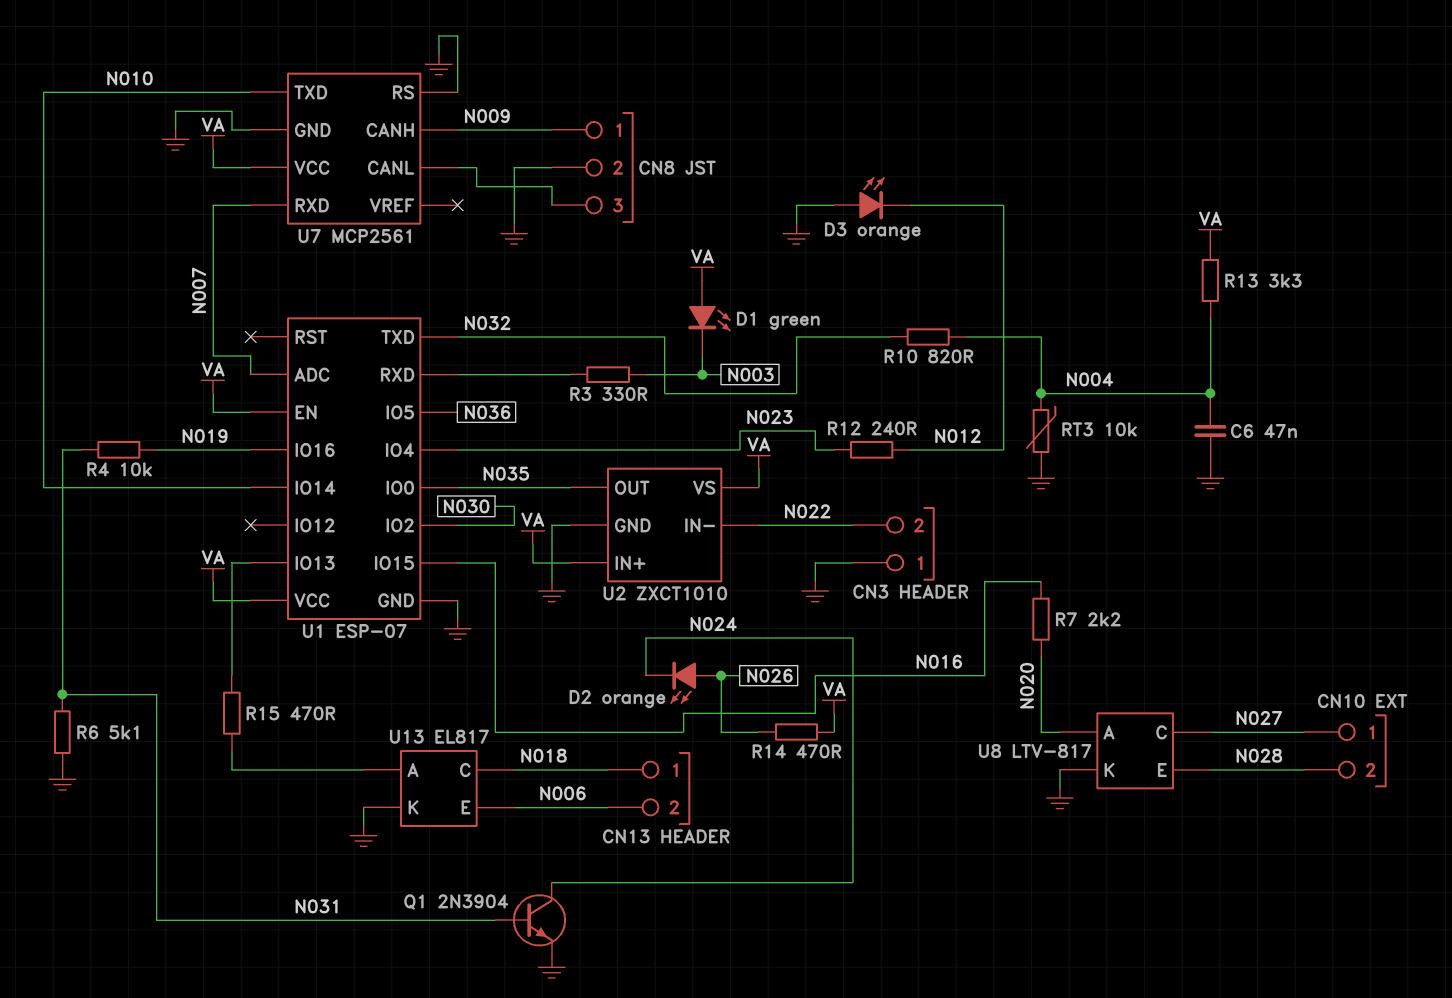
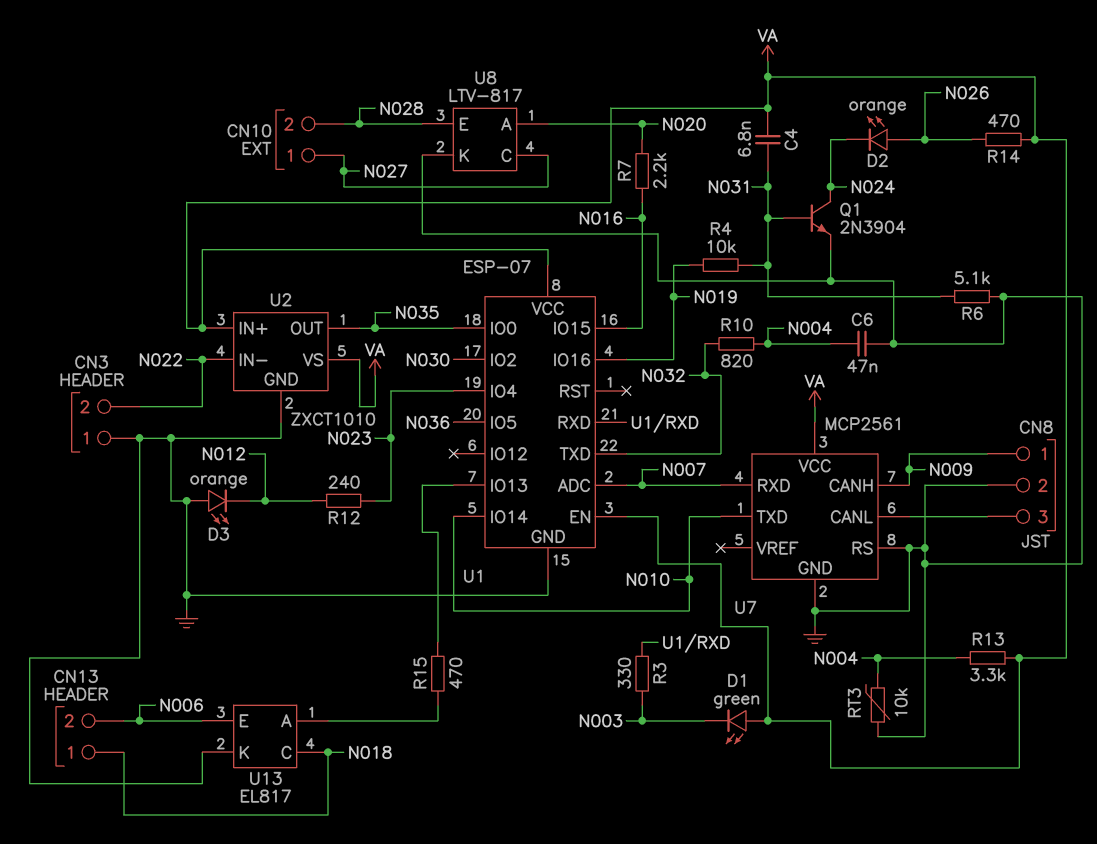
C4: none -> 6.8nF (N031, VA)

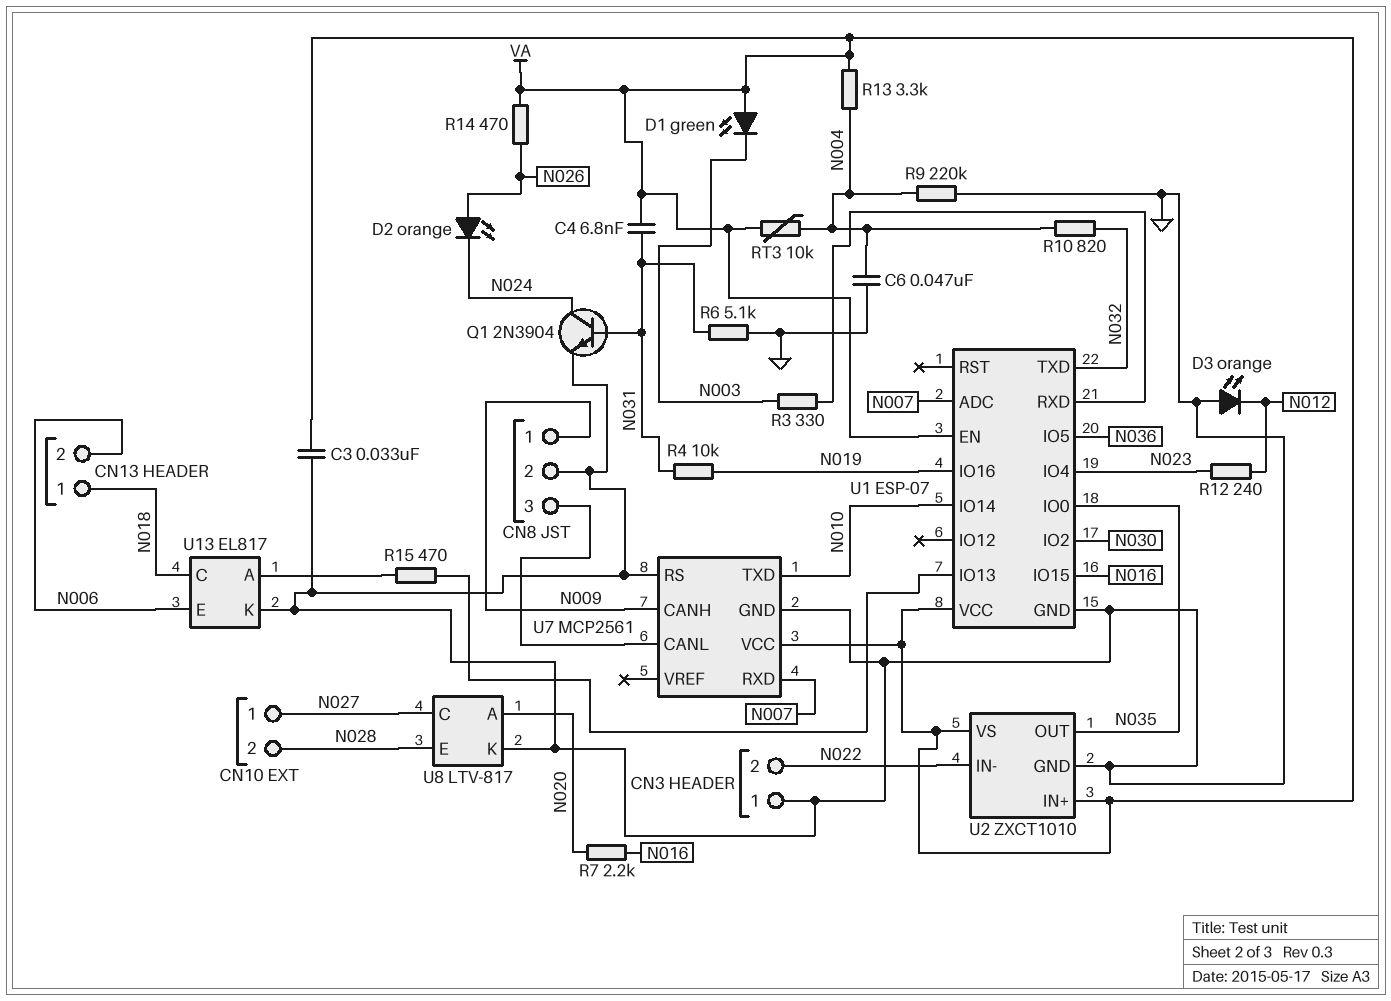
C3: none -> 33nF (GND, VA)
R9: none -> 220k (GND, N004)
RT3: 10k (GND, N004) -> 10k (N004, VA)

